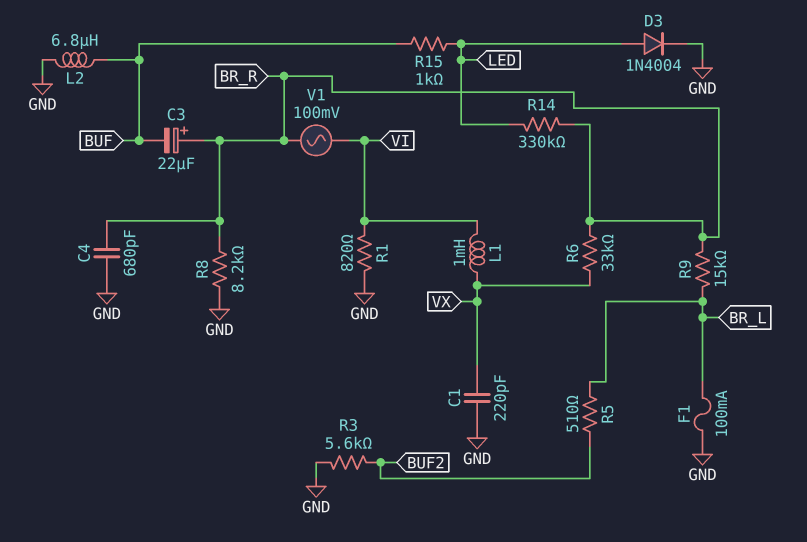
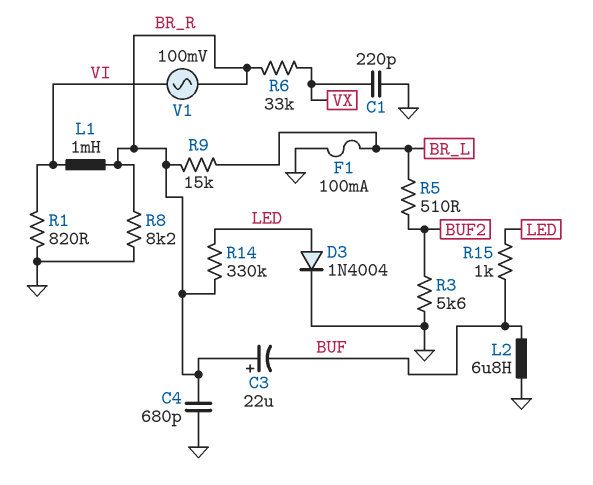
L1: 1mH (VI, VX) -> 1mH (BR_R, VI)

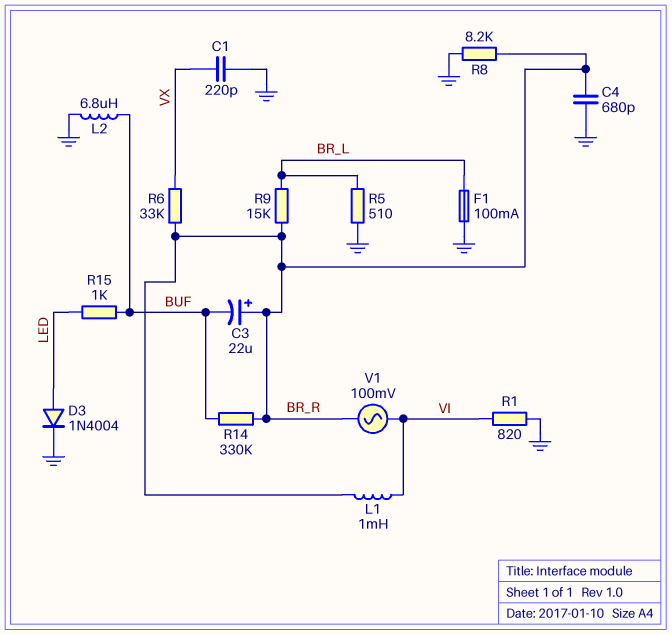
R3: 5.6k (BUF2, GND) -> none
R5: 510 (BR_L, BUF2) -> 510 (BR_L, GND)
R14: 330k (BR_R, LED) -> 330k (BR_R, BUF)

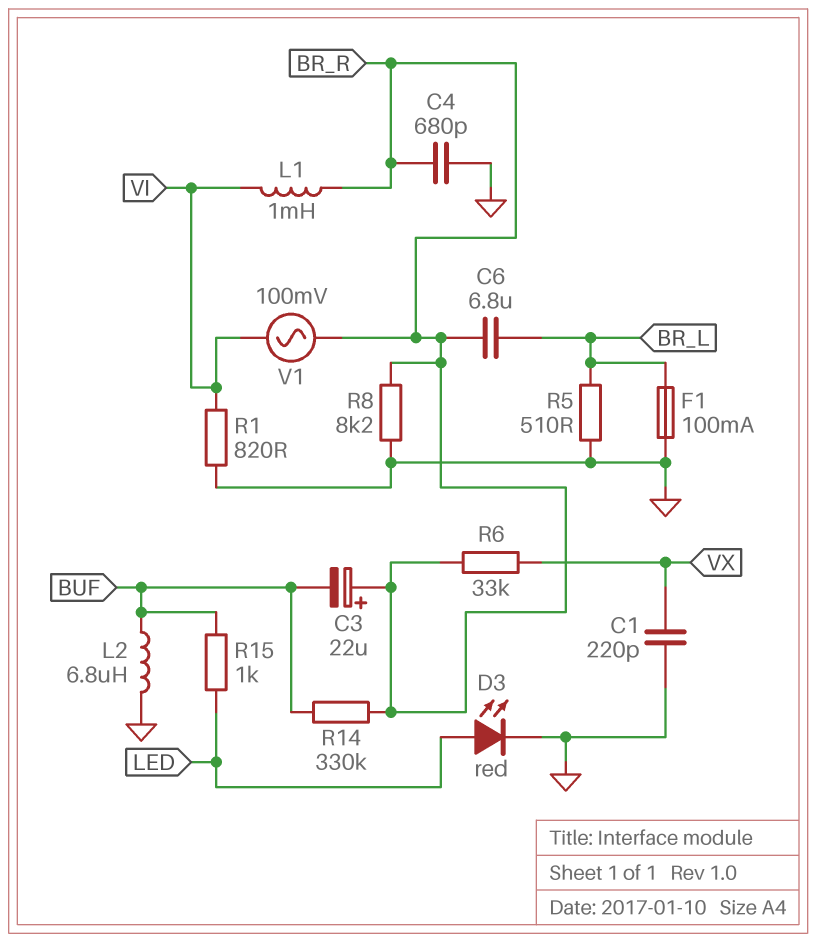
C6: none -> 6.8uF (BR_L, BR_R)
D3: diode 1N4004 (A LED, K GND) -> LED red (A LED, K GND)
R9: 15k (BR_L, BR_R) -> none

